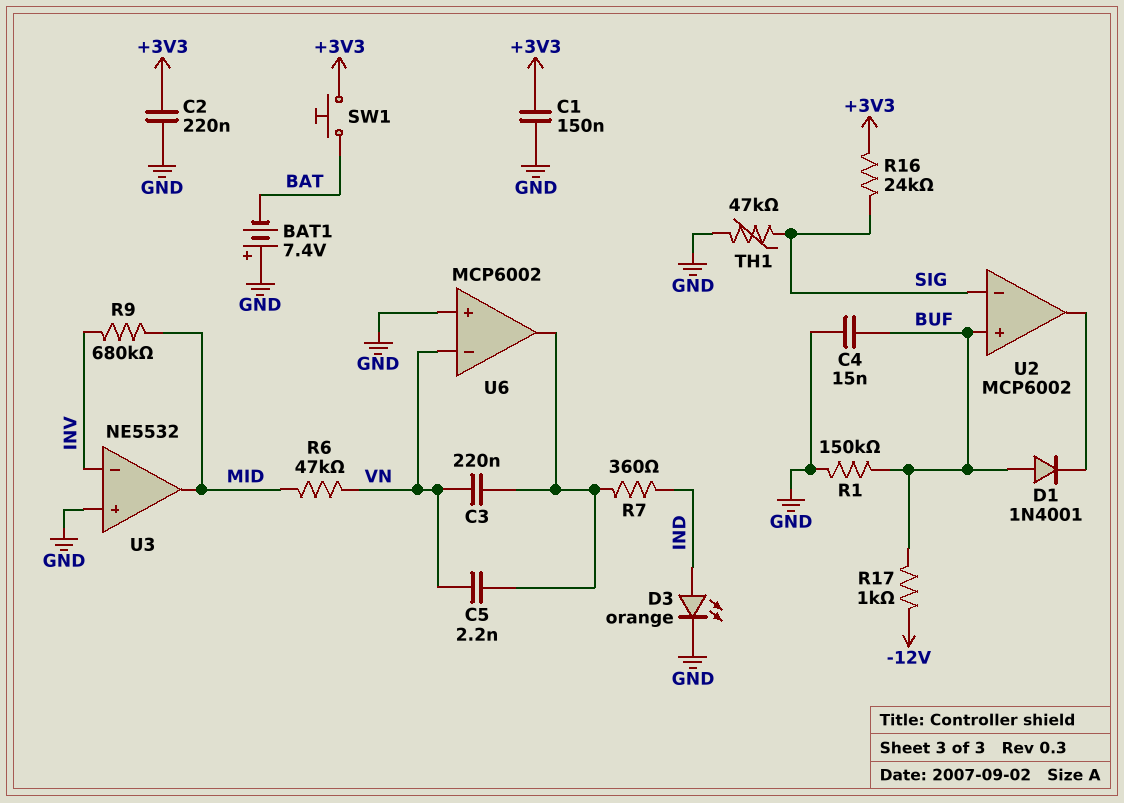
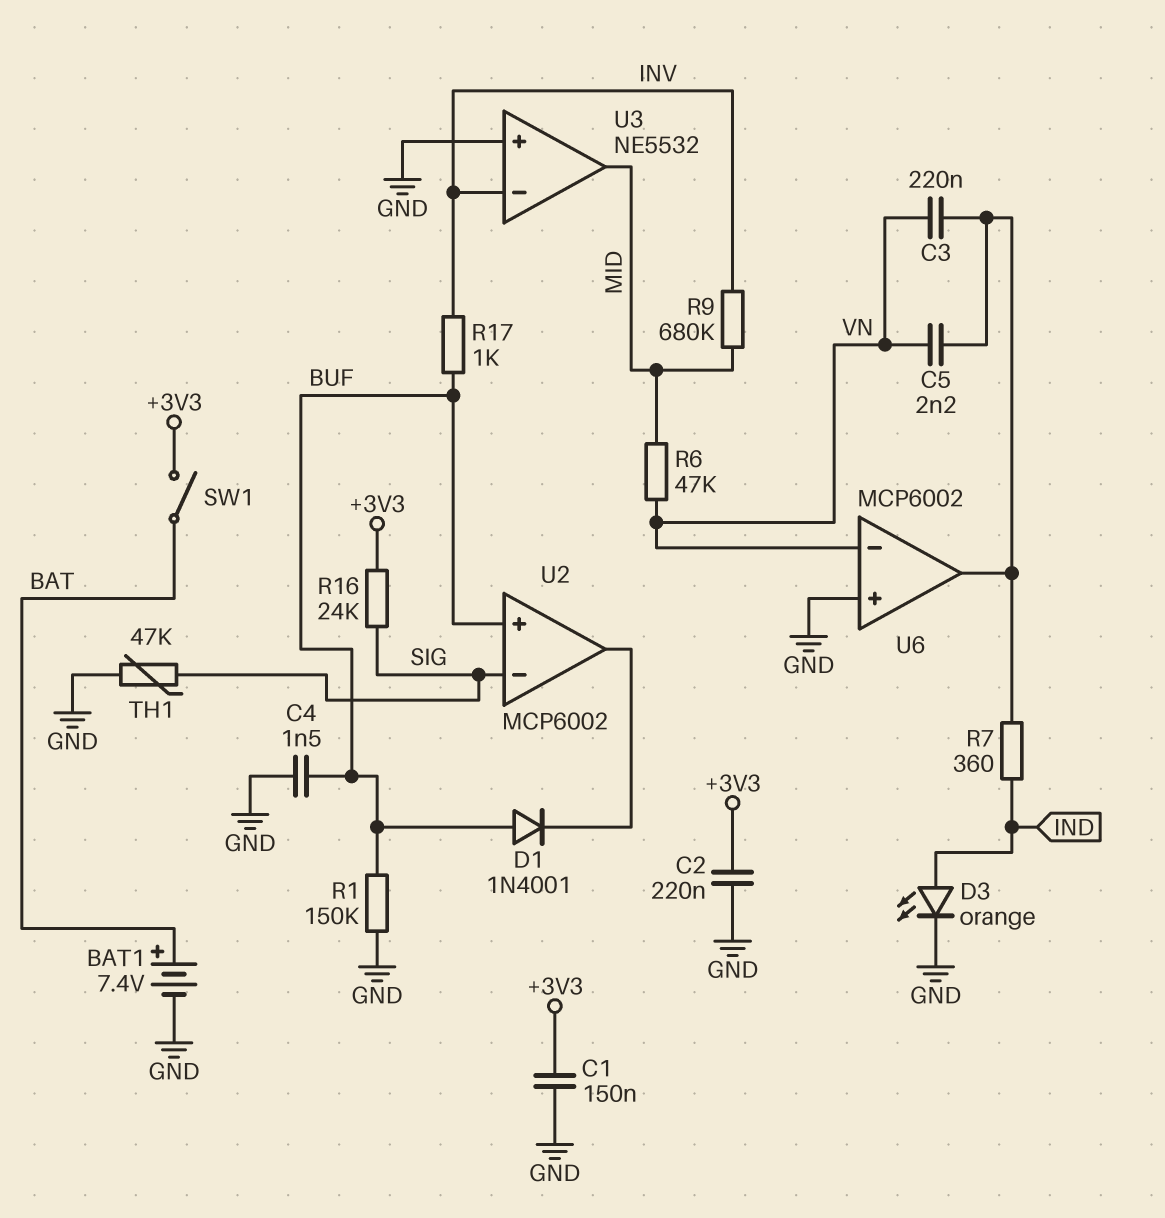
BAT1: 7.4V (plus GND, minus BAT) -> 7.4V (plus BAT, minus GND)
C4: 15nF (BUF, GND) -> 1.5nF (BUF, GND)
R17: 1k (-12V, BUF) -> 1k (BUF, INV)
SW1: button (+3V3, BAT) -> switch (+3V3, BAT)

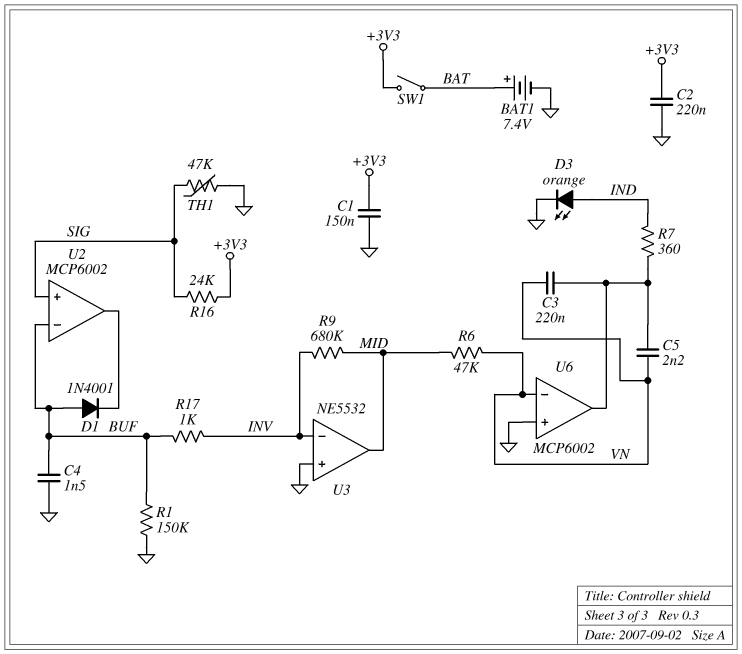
U2 pin in+: BUF -> SIG
U2 pin in-: SIG -> BUF

